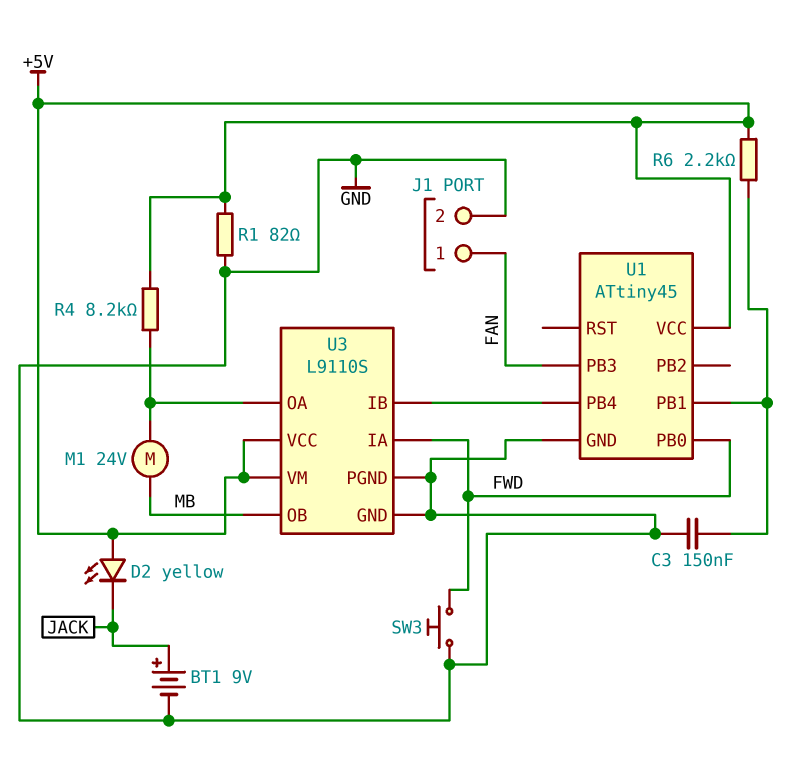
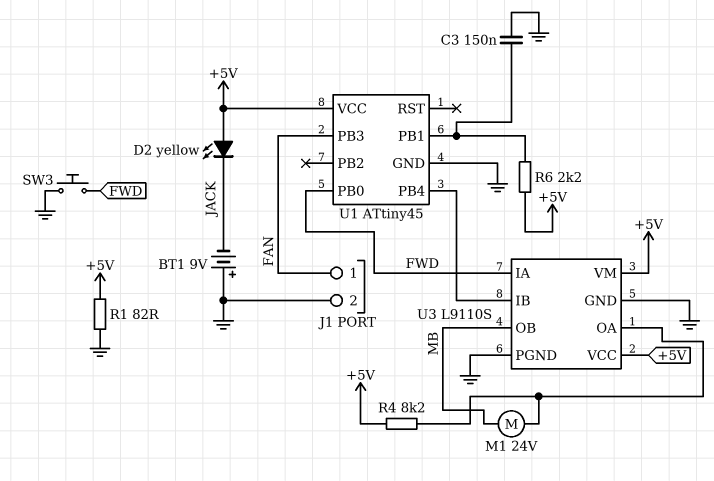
BT1: 9V (plus JACK, minus GND) -> 9V (plus GND, minus JACK)

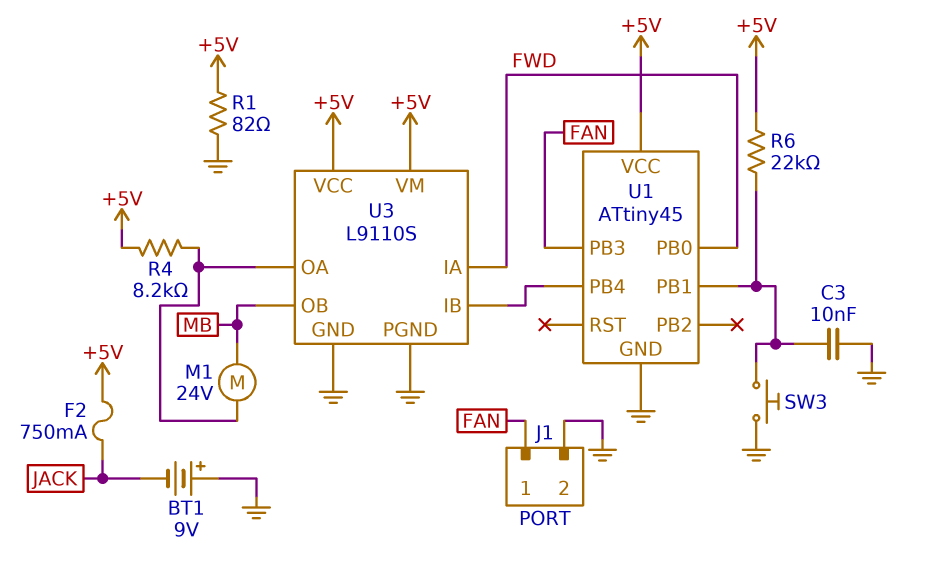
C3: 150nF (GND, U1/PB1) -> 10nF (GND, U1/PB1)
D2: LED yellow (A +5V, K JACK) -> none
F2: none -> 750mA (+5V, JACK)
R6: 2.2k (+5V, U1/PB1) -> 22k (+5V, U1/PB1)
SW3: button (FWD, GND) -> button (GND, U1/PB1)

